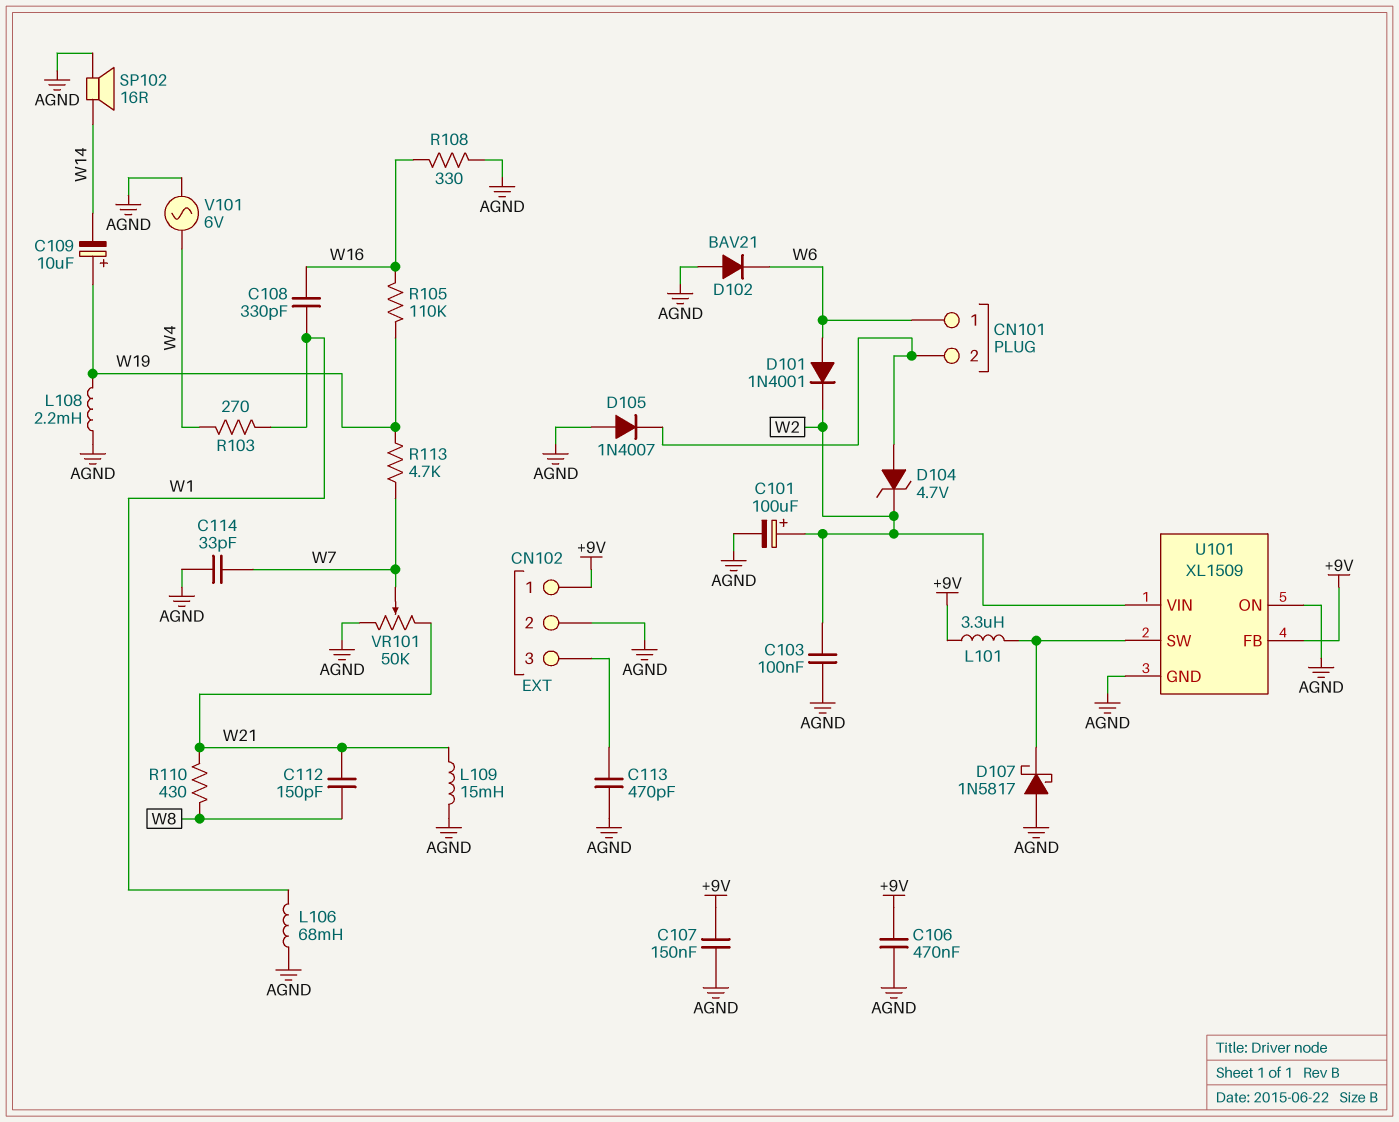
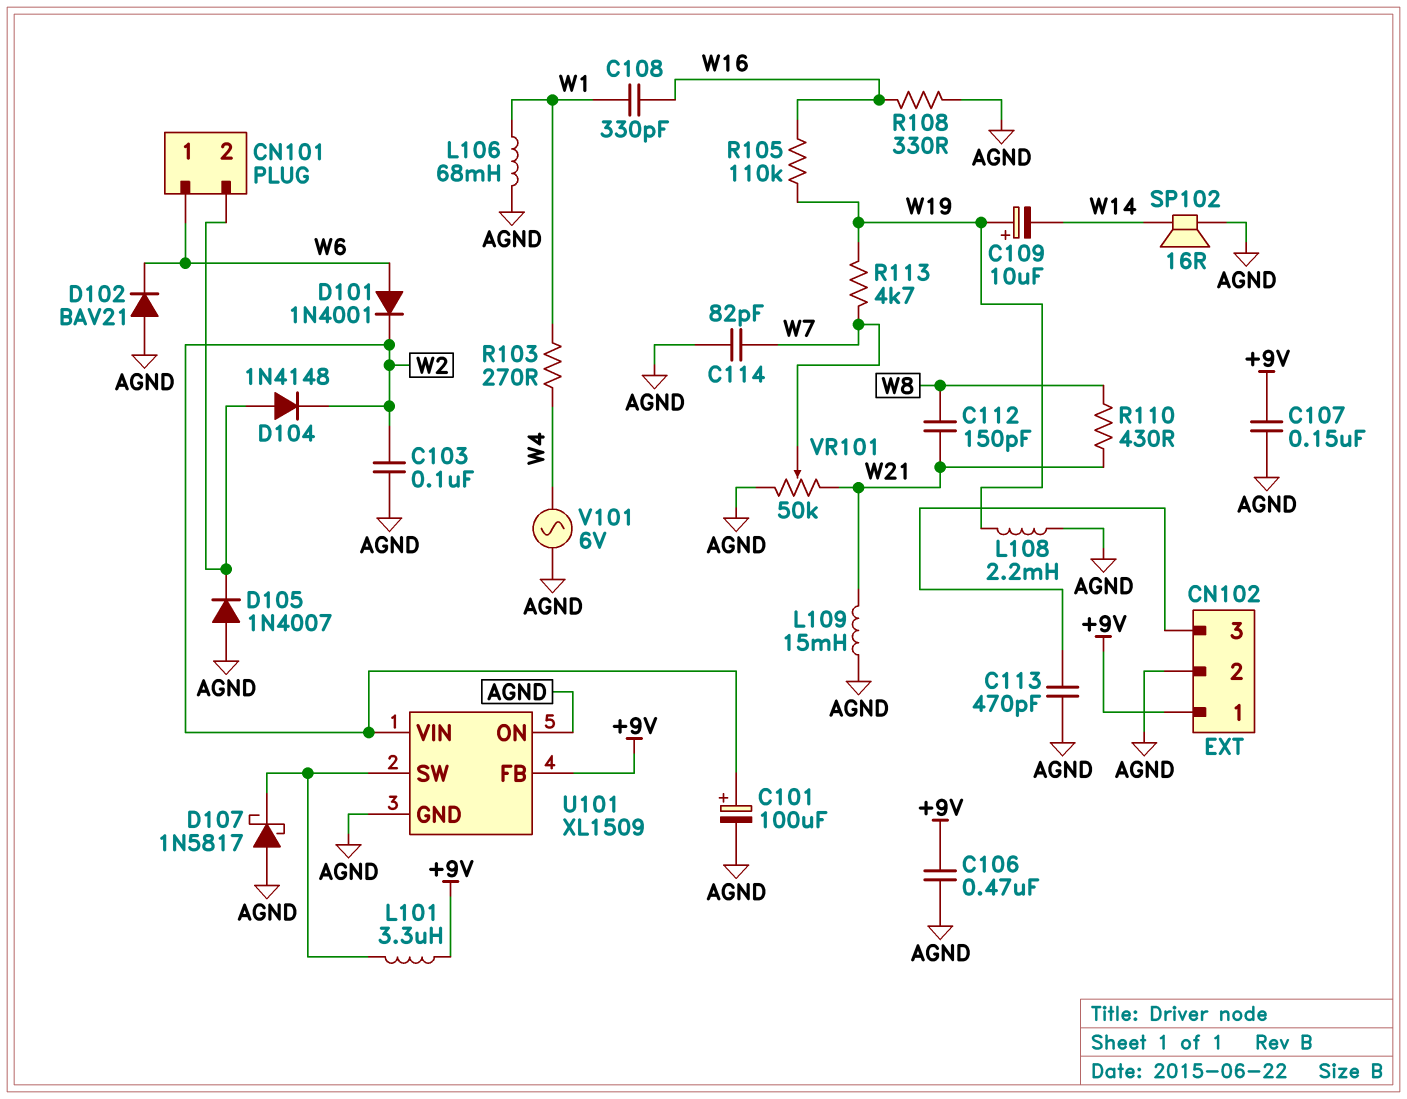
C114: 33pF (AGND, W7) -> 82pF (AGND, W7)
D104: zener 4.7V (A CN101/2, K W2) -> diode 1N4148 (A CN101/2, K W2)

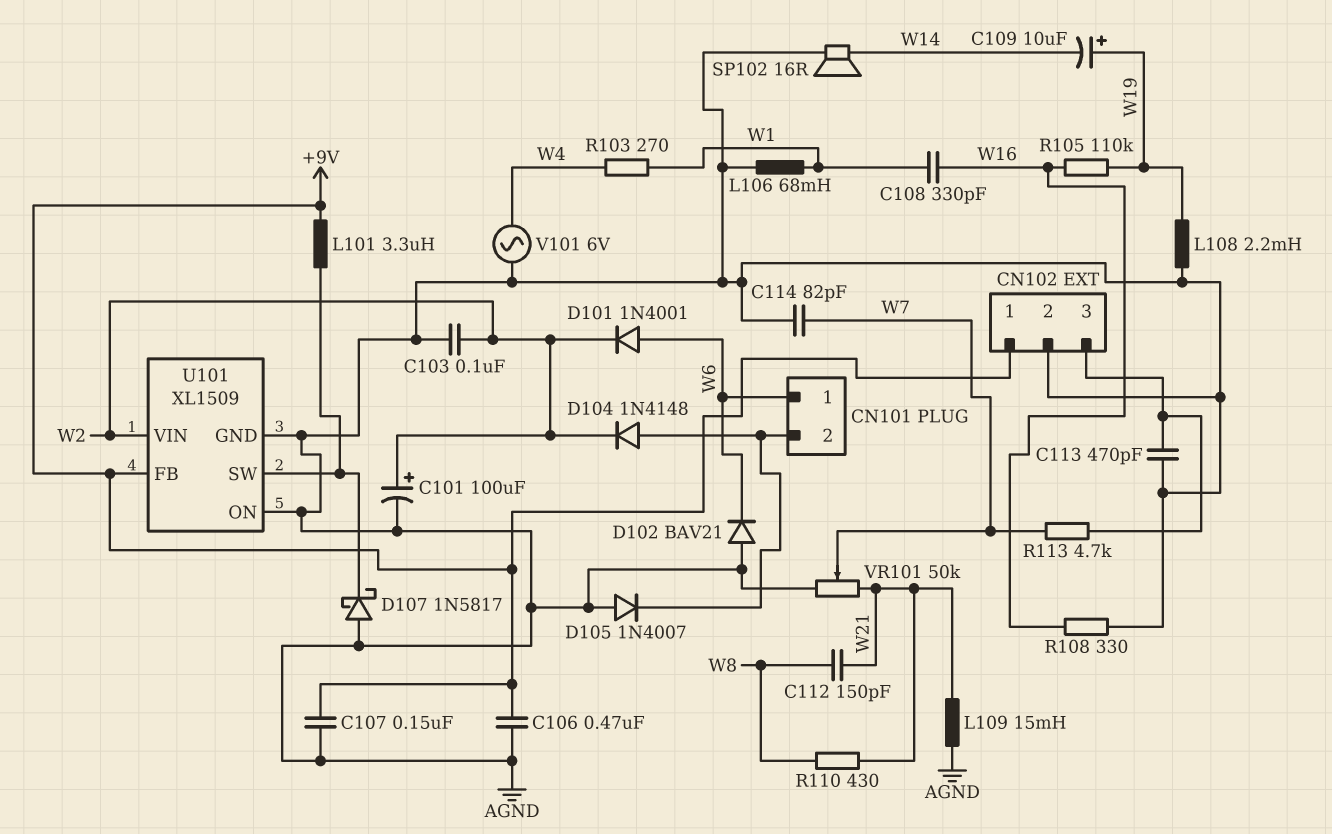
R113: 4.7k (W7, W19) -> 4.7k (CN102/3, W7)

